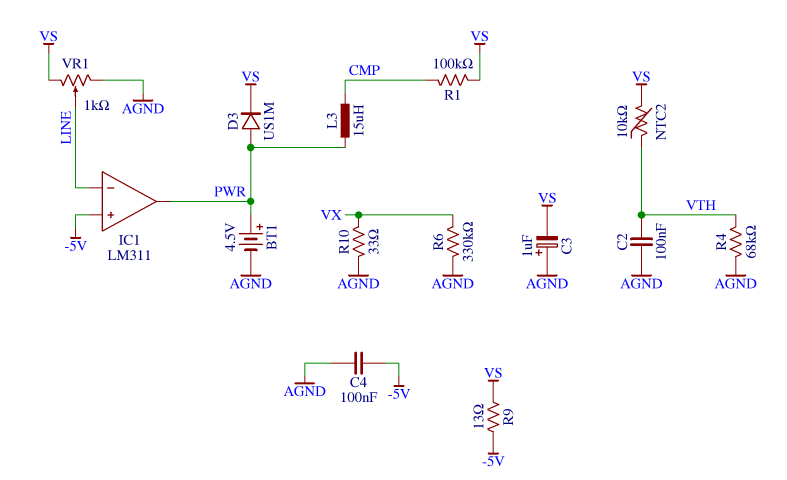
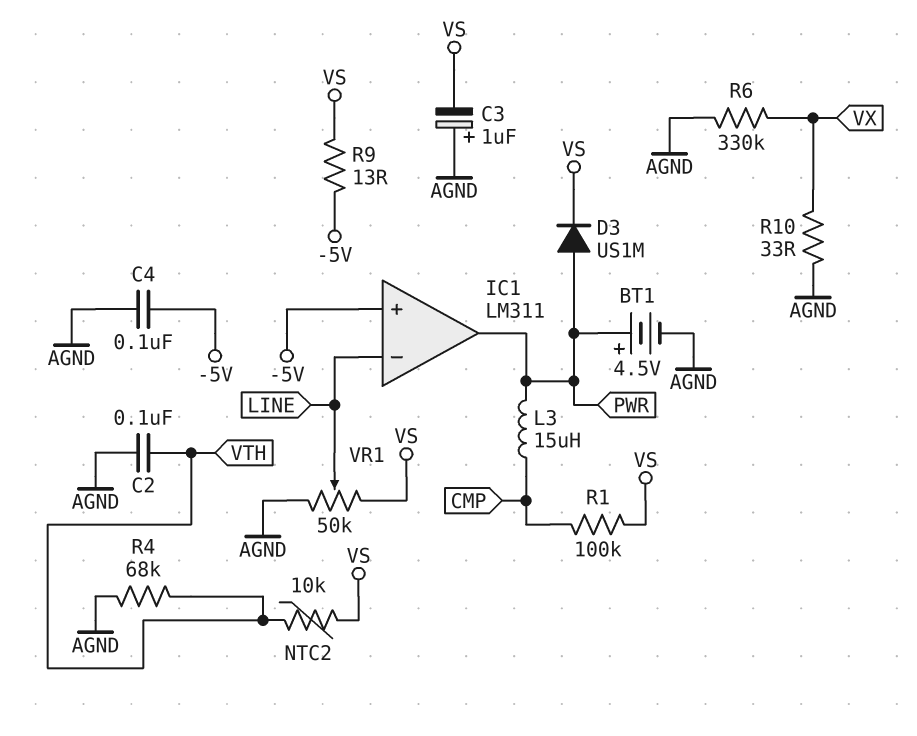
VR1: 1k (AGND, VS, wiper LINE) -> 50k (AGND, VS, wiper LINE)

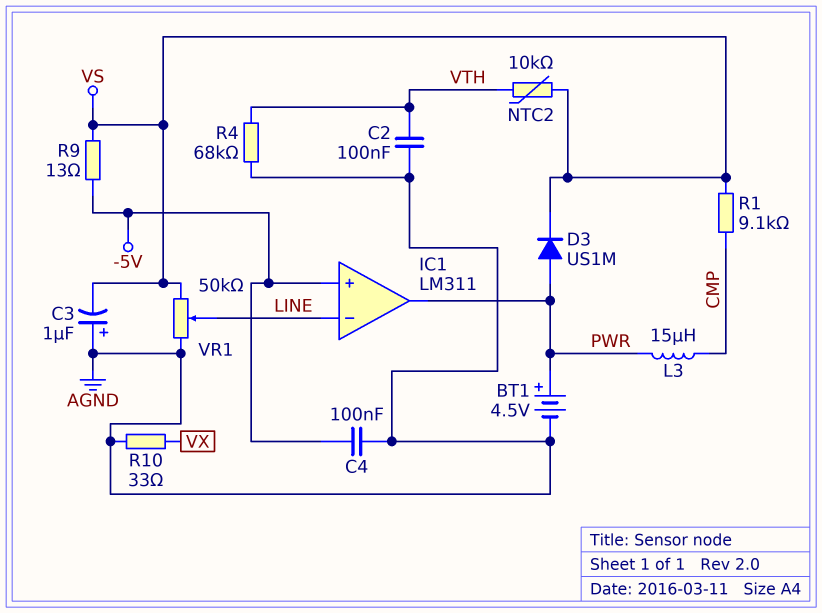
R1: 100k (CMP, VS) -> 9.1k (CMP, VS)
R6: 330k (AGND, VX) -> none

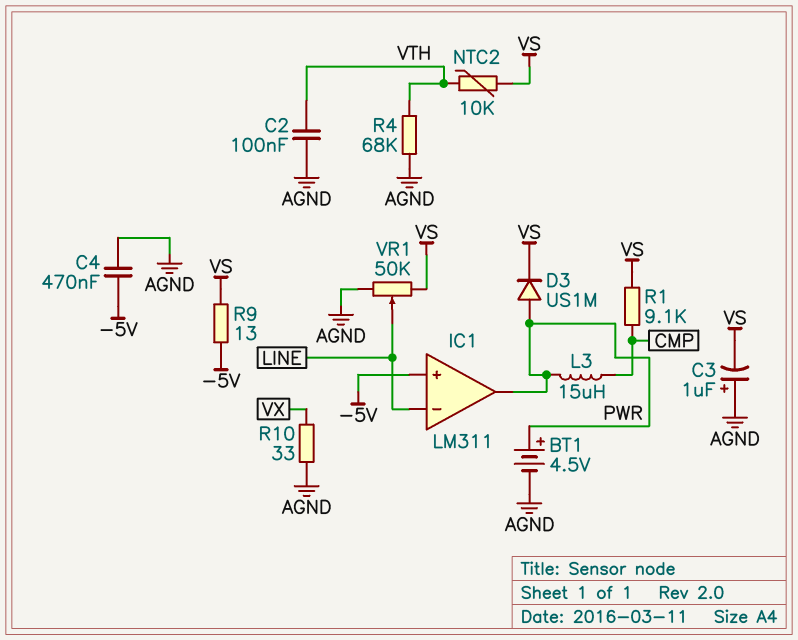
C4: 100nF (-5V, AGND) -> 470nF (-5V, AGND)

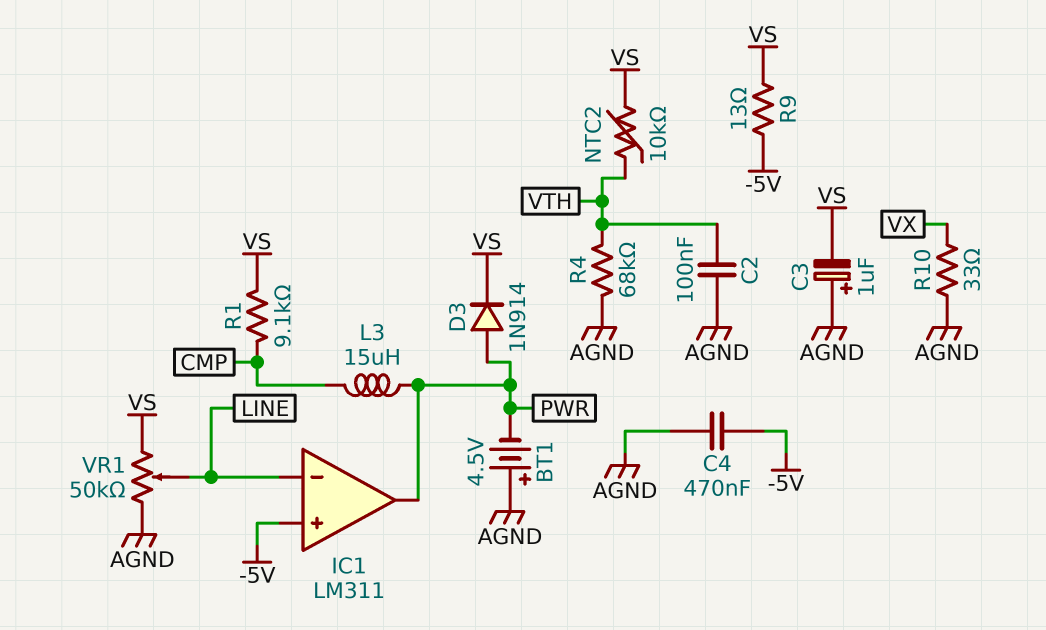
BT1: 4.5V (plus PWR, minus AGND) -> 4.5V (plus AGND, minus PWR)
D3: diode US1M (A PWR, K VS) -> diode 1N914 (A PWR, K VS)

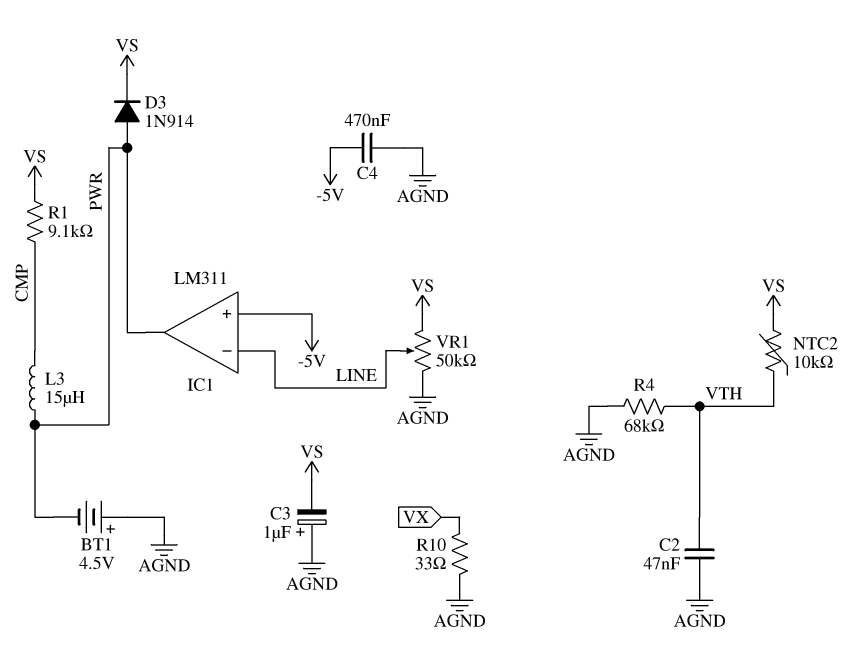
C2: 100nF (AGND, VTH) -> 47nF (AGND, VTH)
R9: 13 (-5V, VS) -> none

